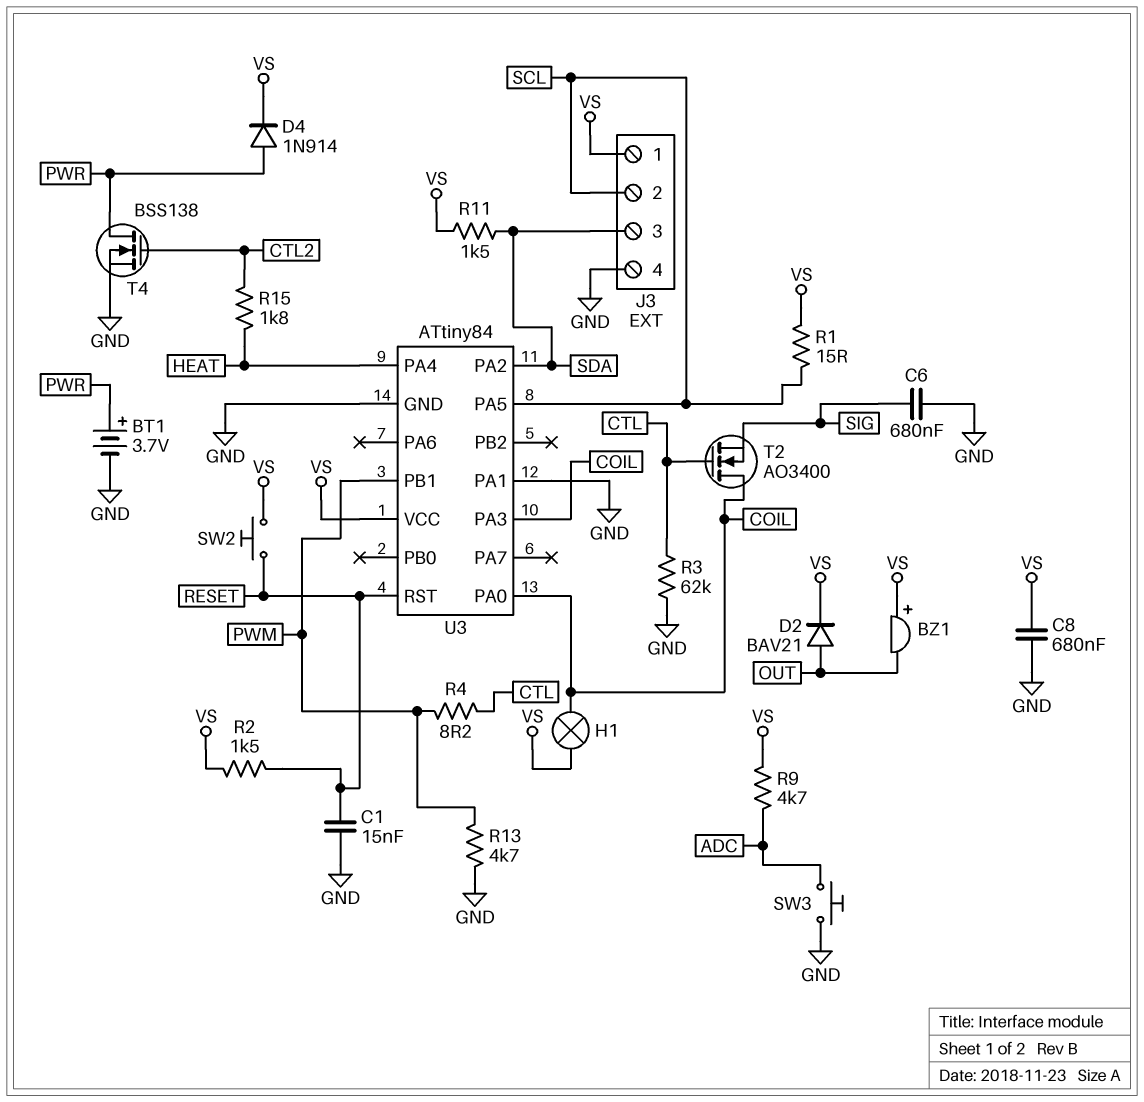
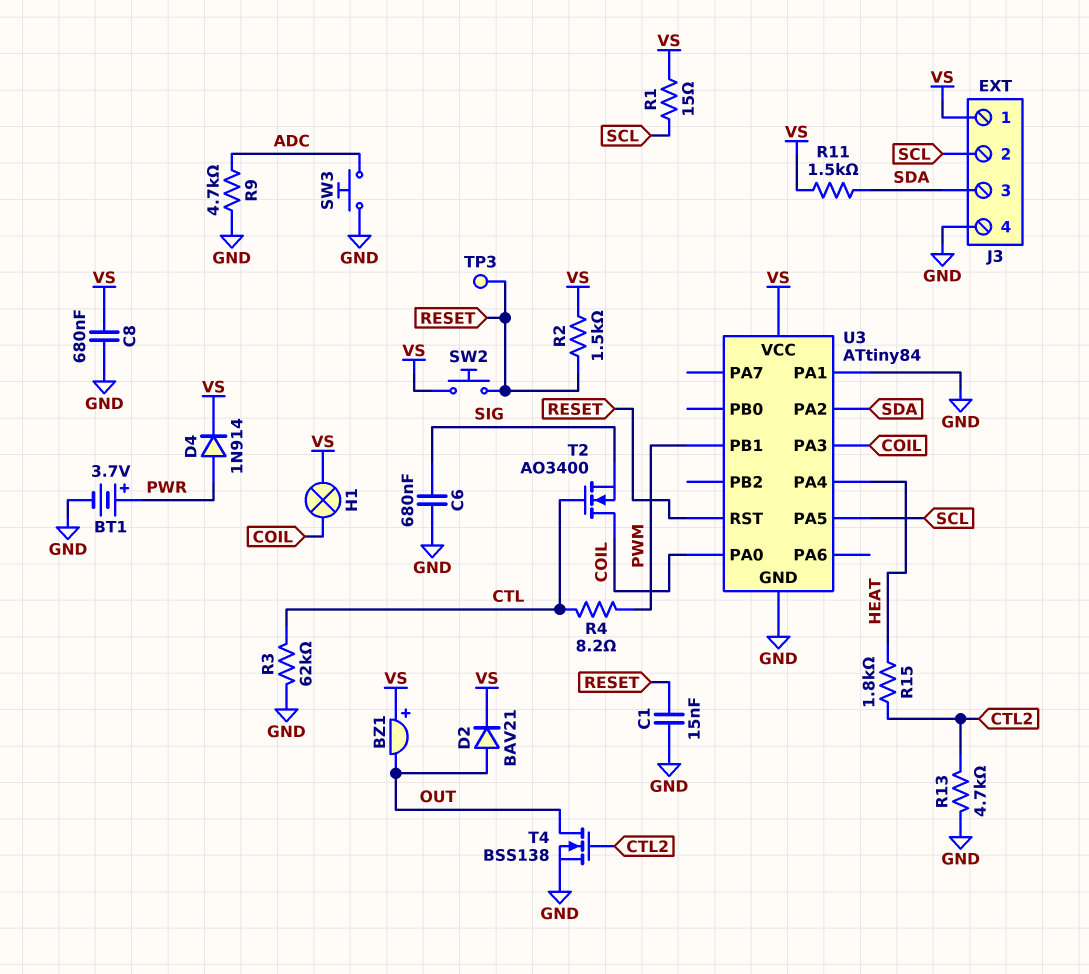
R9: 4.7k (ADC, VS) -> 4.7k (ADC, GND)
R13: 4.7k (GND, PWM) -> 4.7k (CTL2, GND)
T4: NMOS BSS138 (G CTL2, D PWR, S GND) -> NMOS BSS138 (G CTL2, D OUT, S GND)
TP3: none -> test point (RESET)

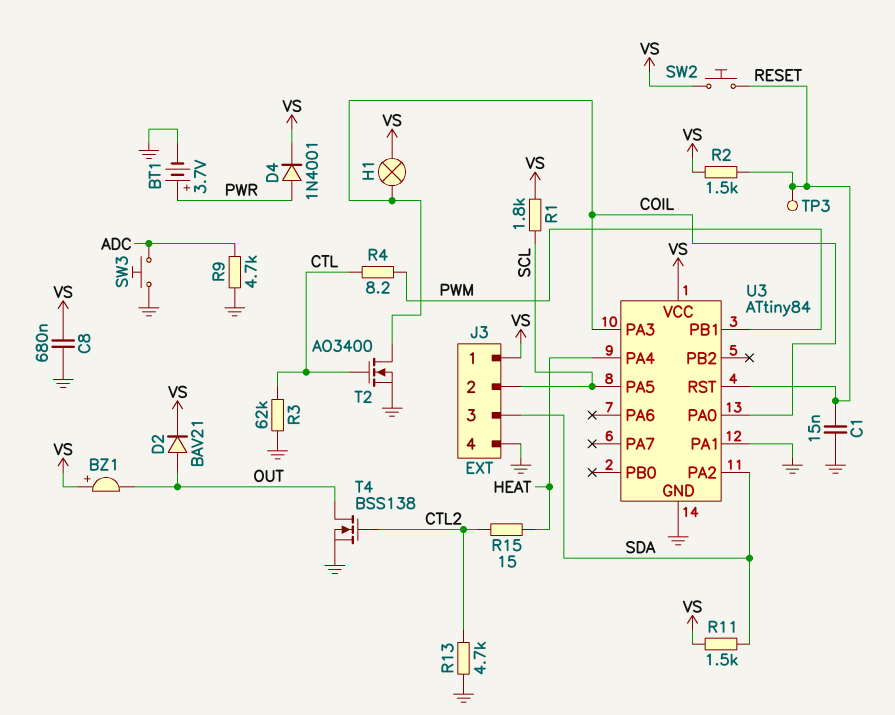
C6: 680nF (GND, SIG) -> none
D4: diode 1N914 (A PWR, K VS) -> diode 1N4001 (A PWR, K VS)
R1: 15 (SCL, VS) -> 1.8k (SCL, VS)
R15: 1.8k (CTL2, HEAT) -> 15 (CTL2, HEAT)
T2: NMOS AO3400 (G CTL, D COIL, S SIG) -> NMOS AO3400 (G CTL, D COIL, S GND)

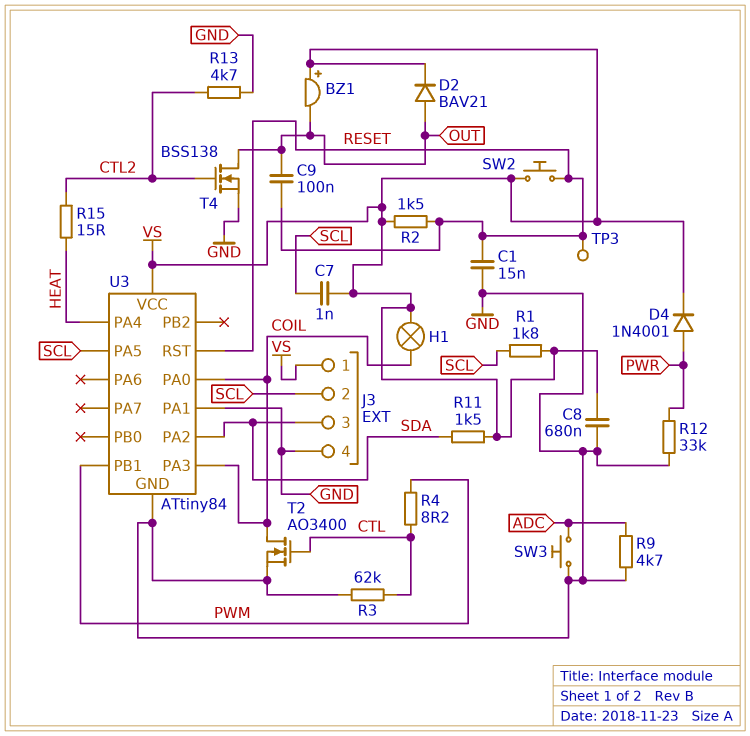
BT1: 3.7V (plus PWR, minus GND) -> none
C7: none -> 1nF (SCL, VS)
C9: none -> 100nF (OUT, RESET)
R12: none -> 33k (GND, PWR)

